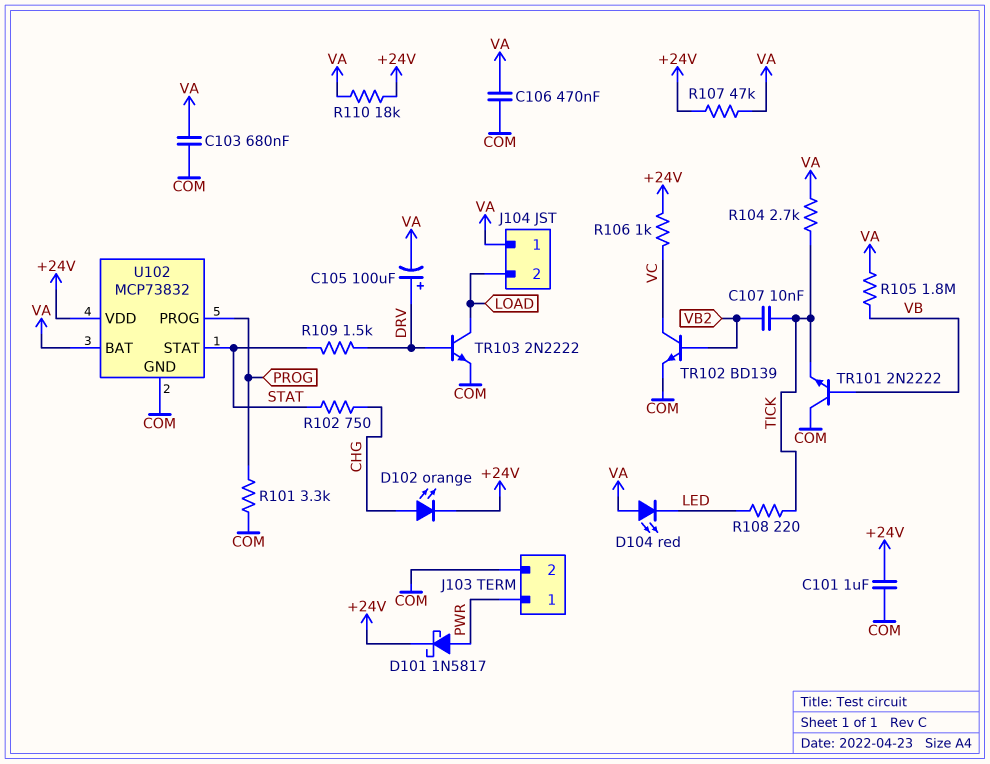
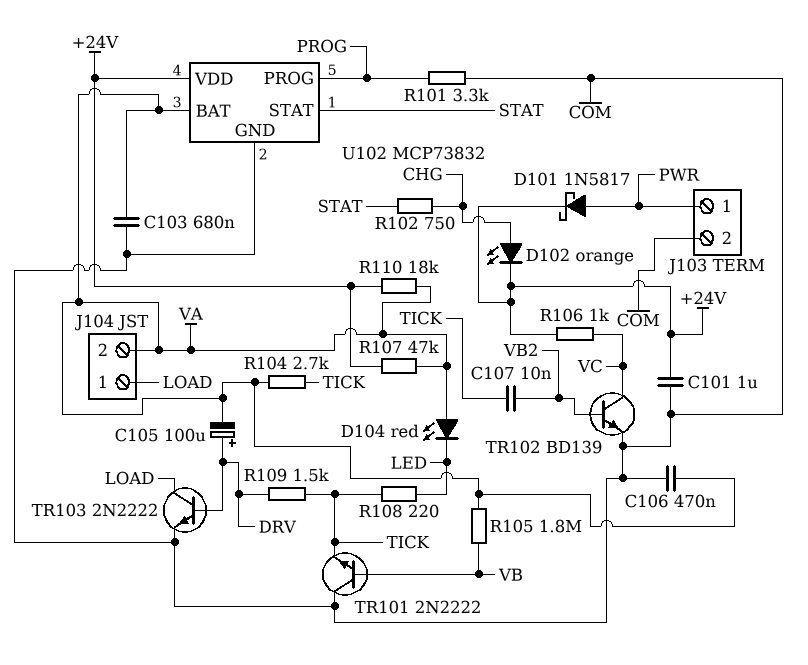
J104 pin 1: VA -> LOAD
J104 pin 2: LOAD -> VA
R109: 1.5k (DRV, STAT) -> 1.5k (DRV, TICK)

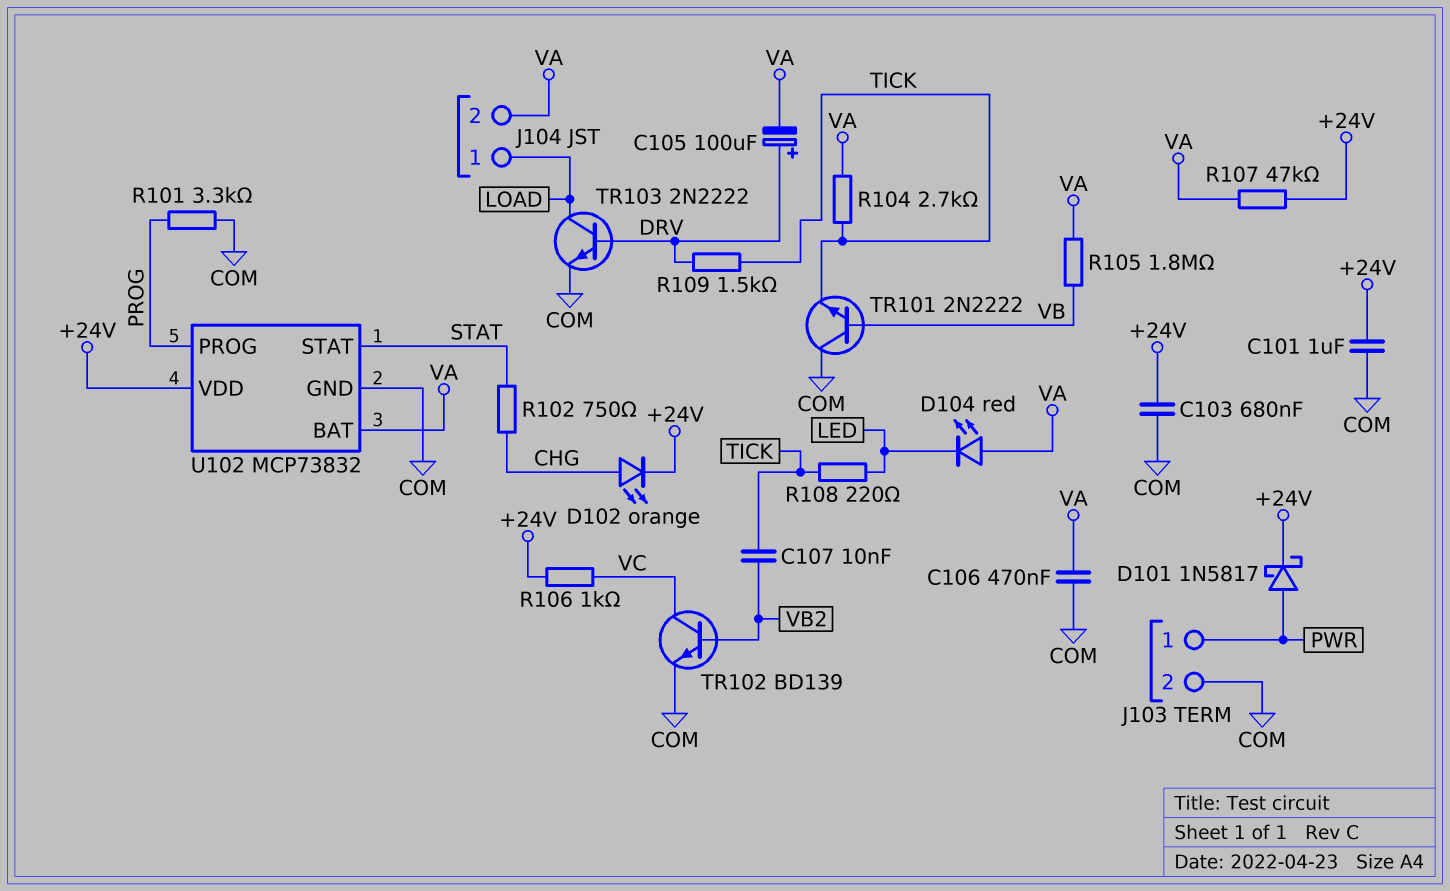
C103: 680nF (COM, VA) -> 680nF (+24V, COM)
R110: 18k (+24V, VA) -> none

